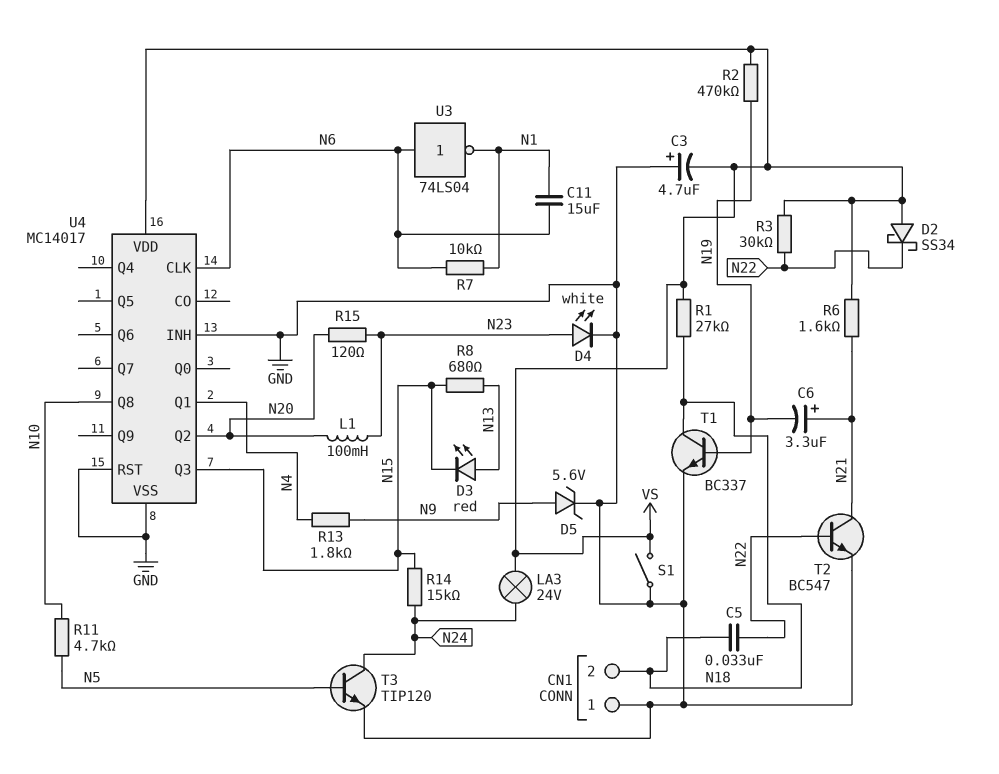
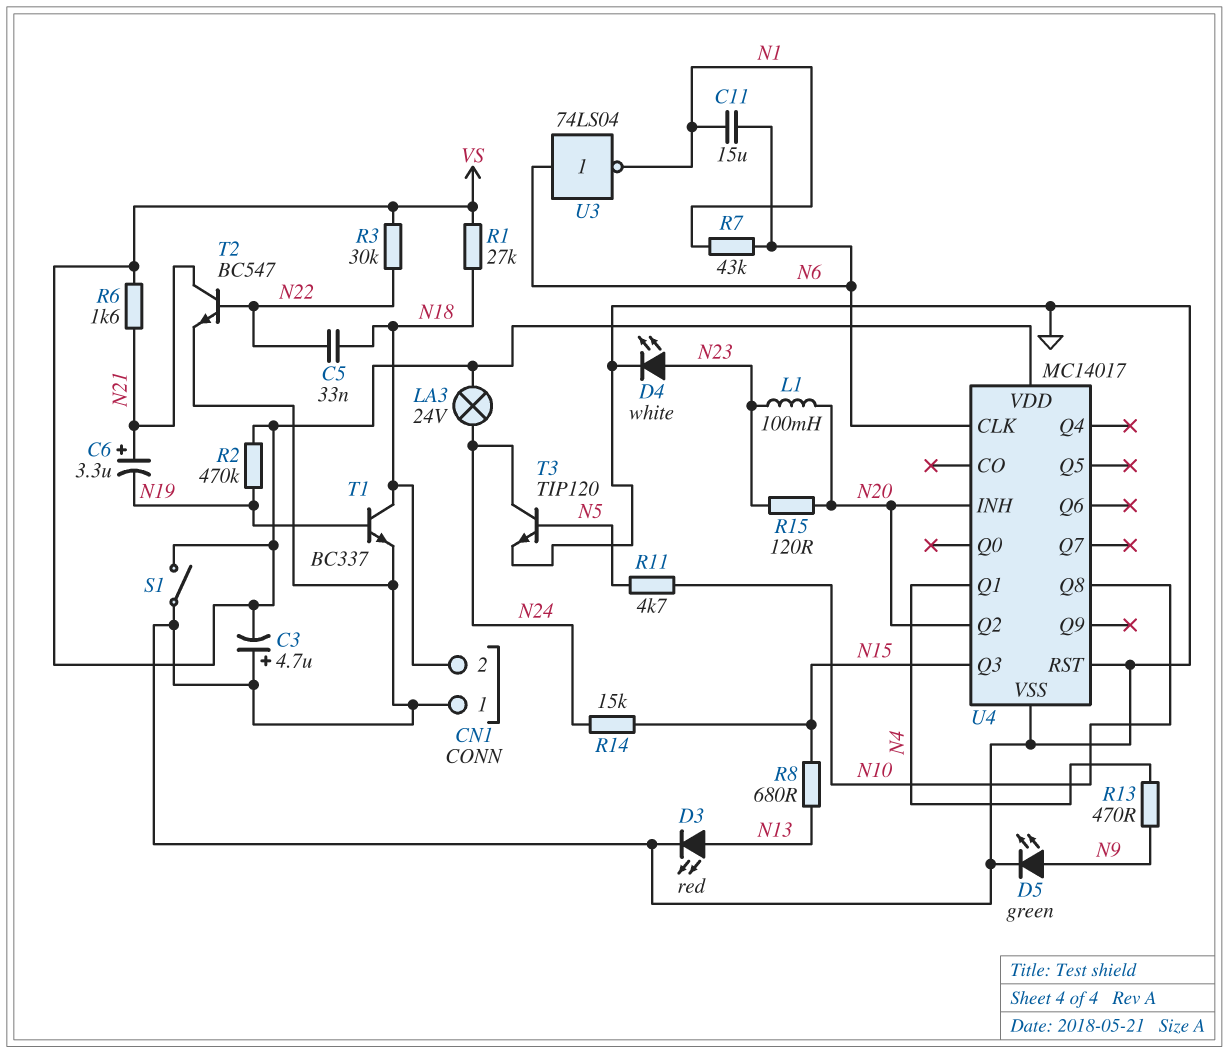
D2: schottky SS34 (A VS, K N22) -> none
D3: LED red (A N13, K N15) -> LED red (A N13, K GND)
D5: zener 5.6V (A N9, K GND) -> LED green (A N9, K GND)
R7: 10k (N1, N6) -> 43k (N1, N6)
R13: 1.8k (N4, N9) -> 470 (N4, N9)
U4 pin INH: GND -> N20

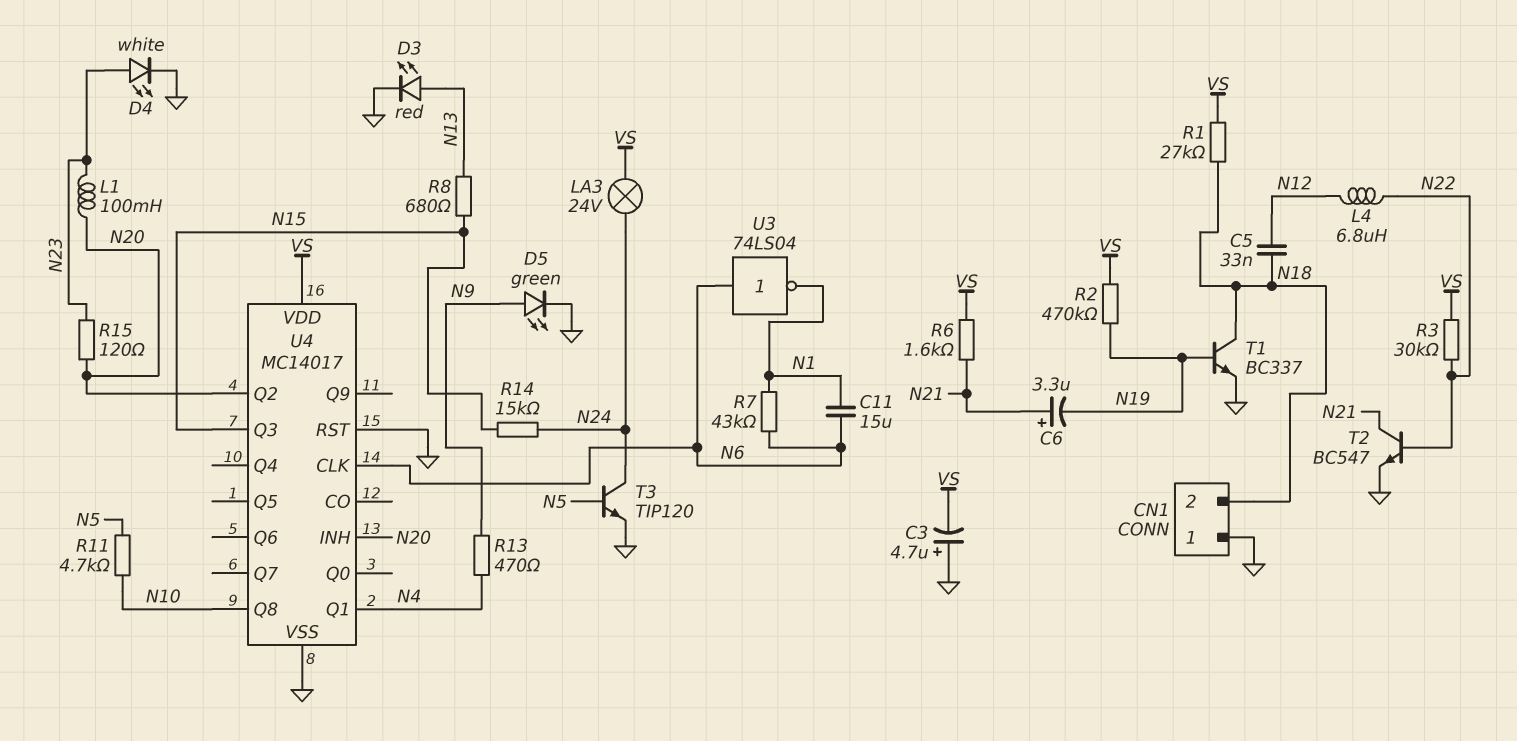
C5: 33nF (N18, N22) -> 33nF (N12, N18)
L4: none -> 6.8uH (N12, N22)
S1: switch (GND, VS) -> none

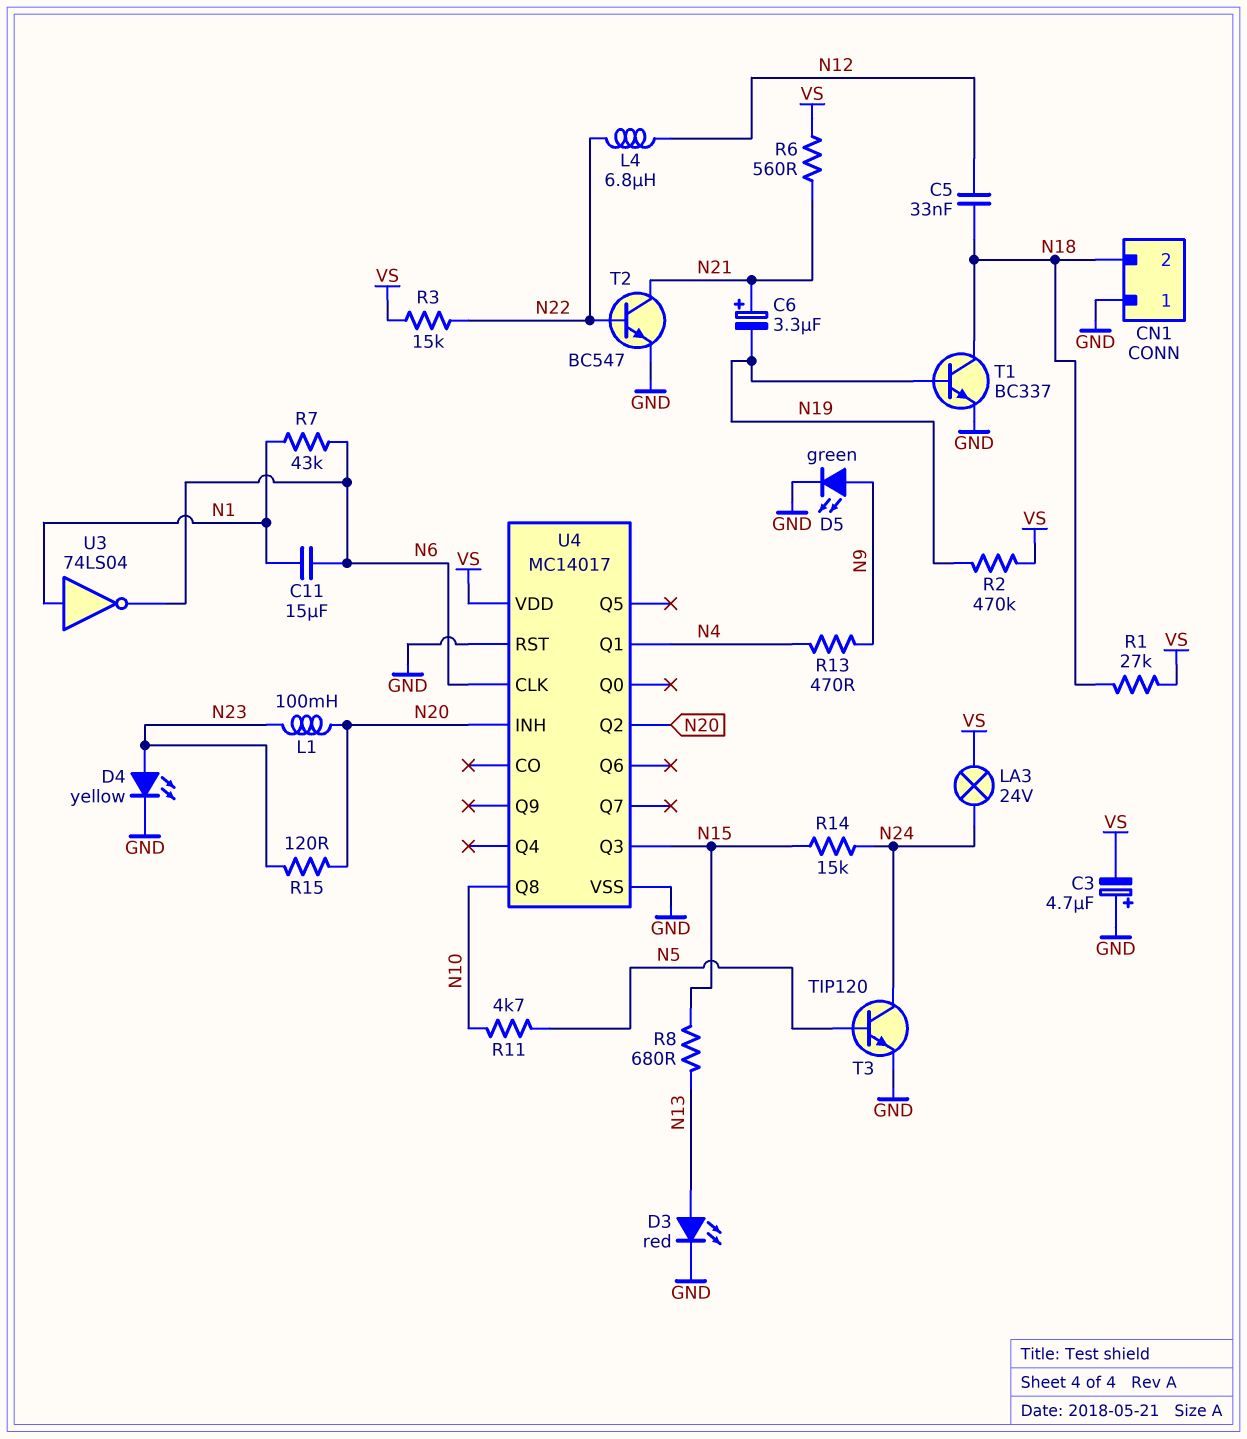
D4: LED white (A N23, K GND) -> LED yellow (A N23, K GND)
R3: 30k (N22, VS) -> 15k (N22, VS)
R6: 1.6k (N21, VS) -> 560 (N21, VS)
U3: NOT 74LS04 (in N6, out N1) -> NOT 74LS04 (in N1, out N6)

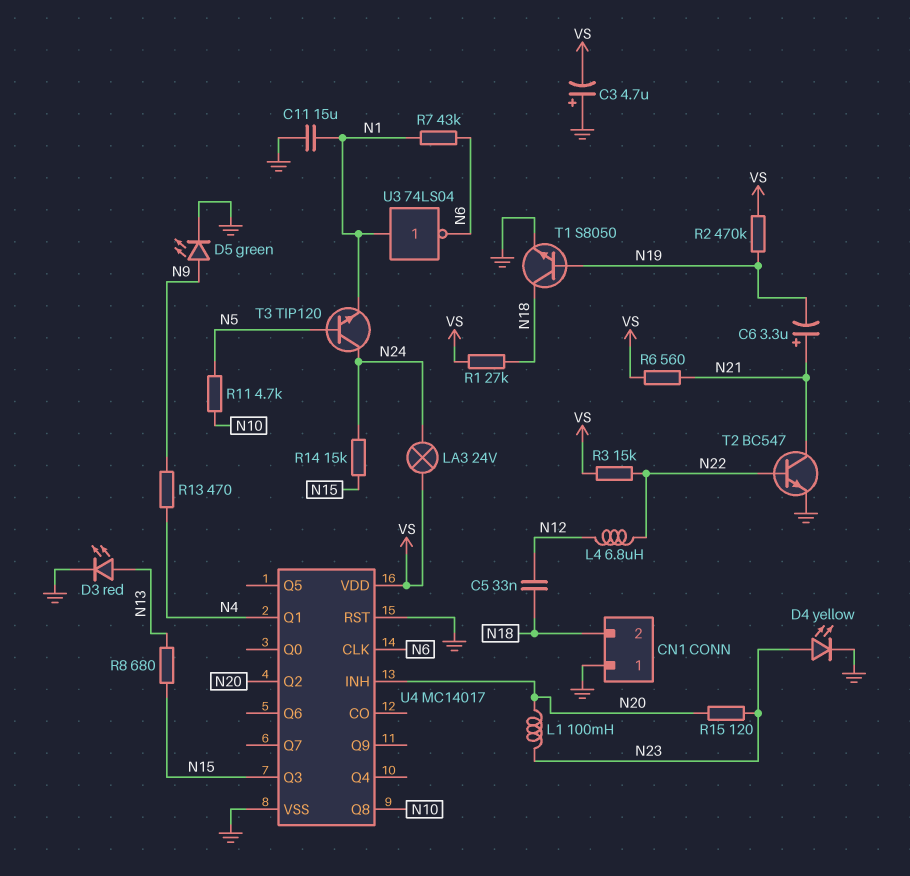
C11: 15uF (N1, N6) -> 15uF (GND, N1)
T1: NPN BC337 (B N19, C N18, E GND) -> NPN S8050 (B N19, C N18, E GND)
T3: NPN TIP120 (B N5, C N24, E GND) -> NPN TIP120 (B N5, C N24, E N1)

